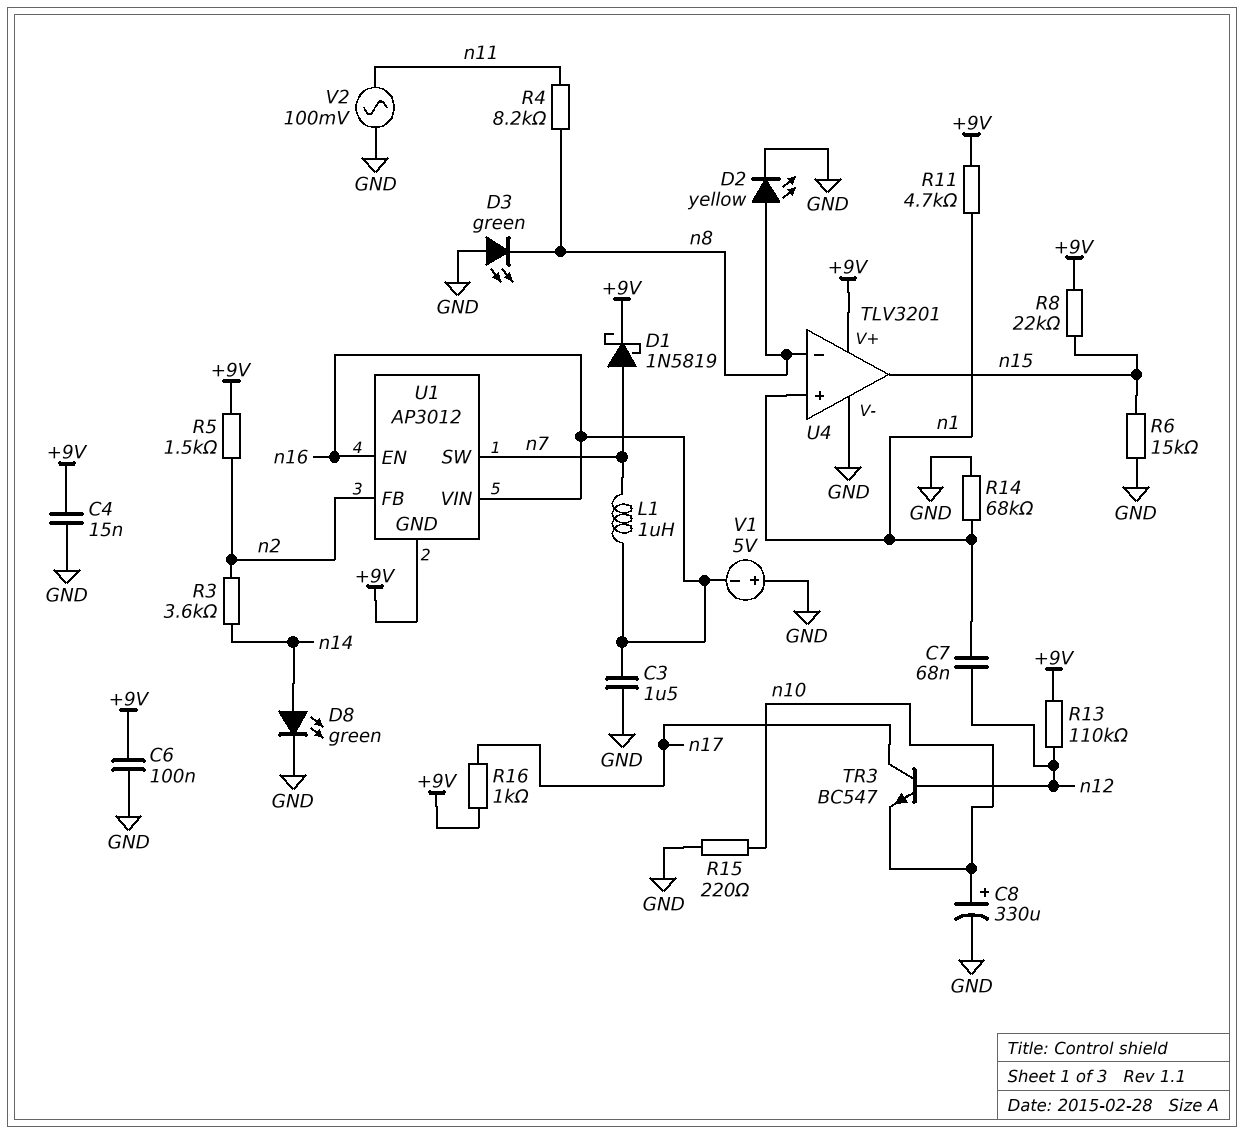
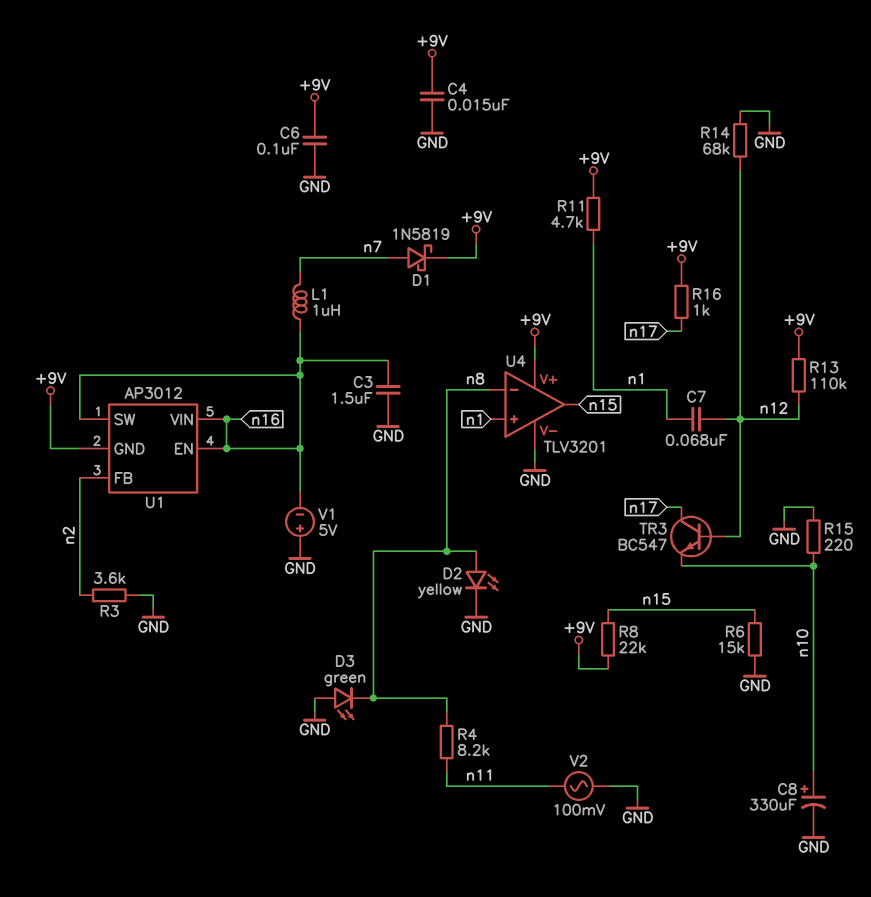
D8: LED green (A n14, K GND) -> none
R3: 3.6k (n2, n14) -> 3.6k (GND, n2)
R5: 1.5k (+9V, n2) -> none
R14: 68k (GND, n1) -> 68k (GND, n12)
U1 pin SW: n7 -> n16

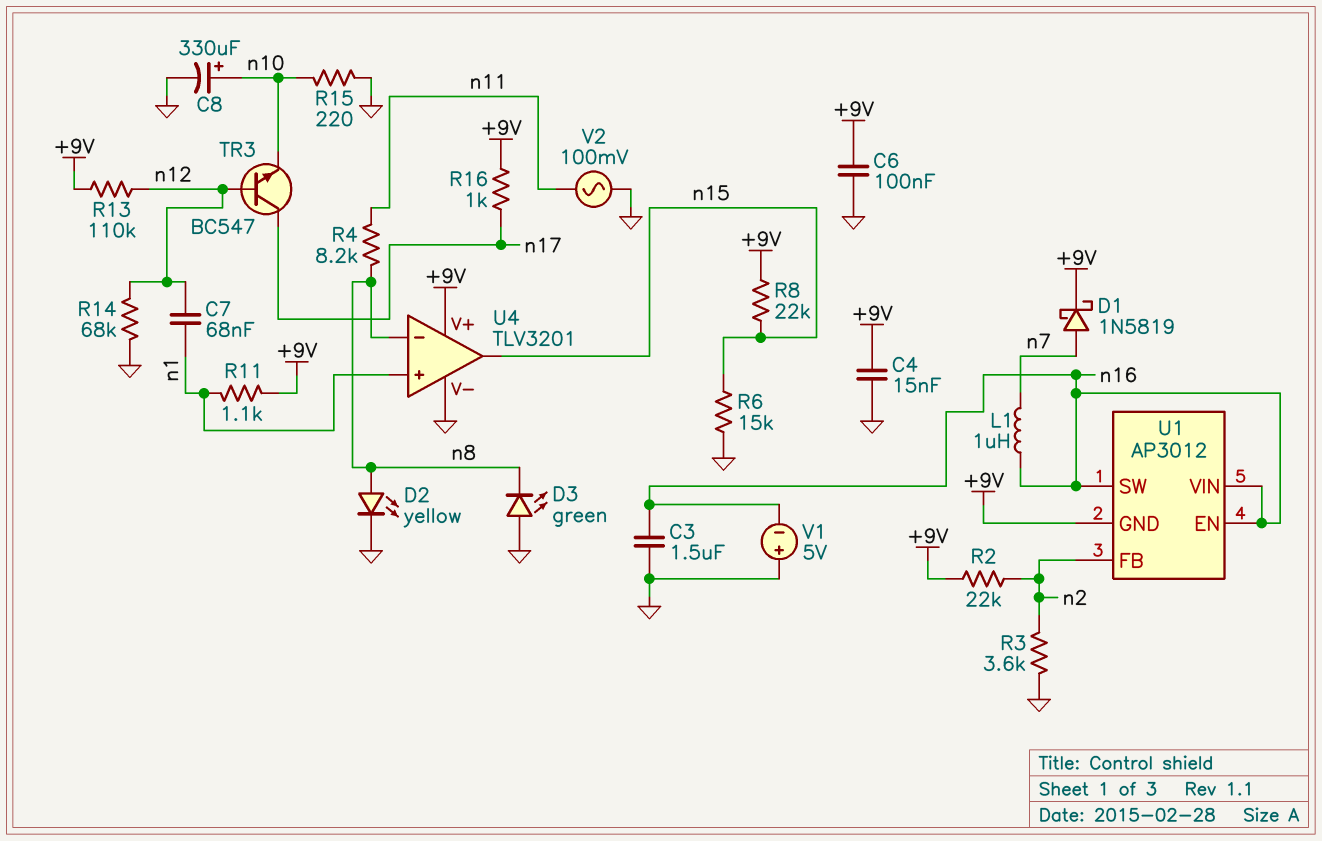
R2: none -> 22k (+9V, n2)
R11: 4.7k (+9V, n1) -> 1.1k (+9V, n1)

